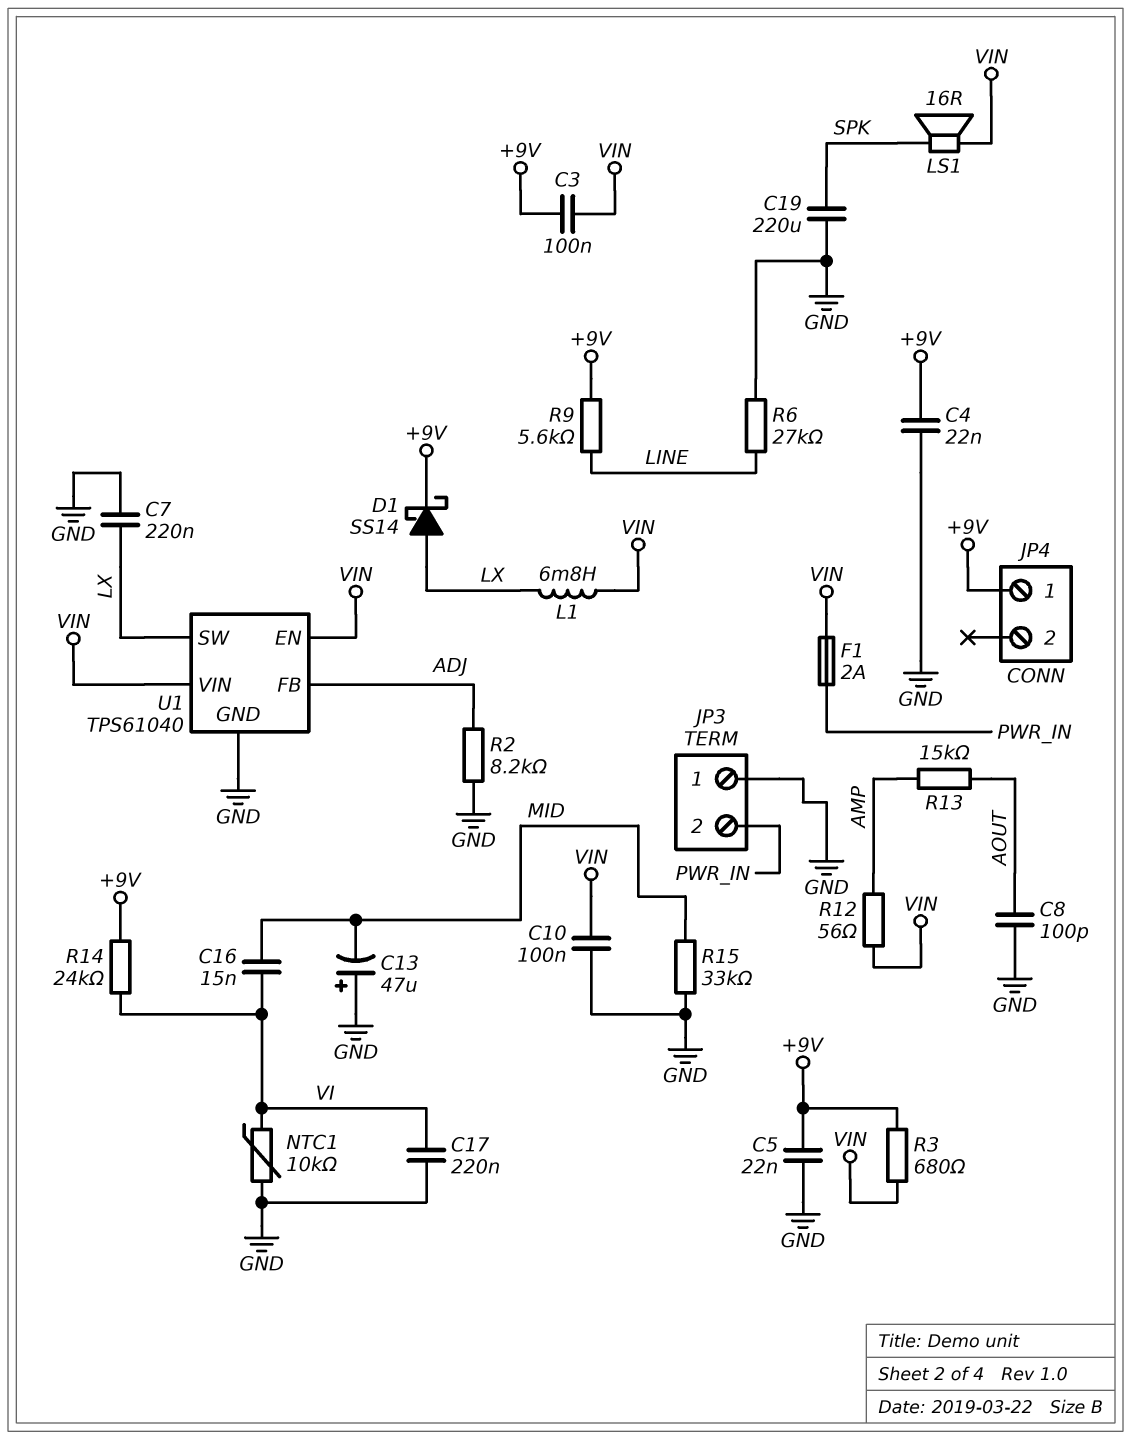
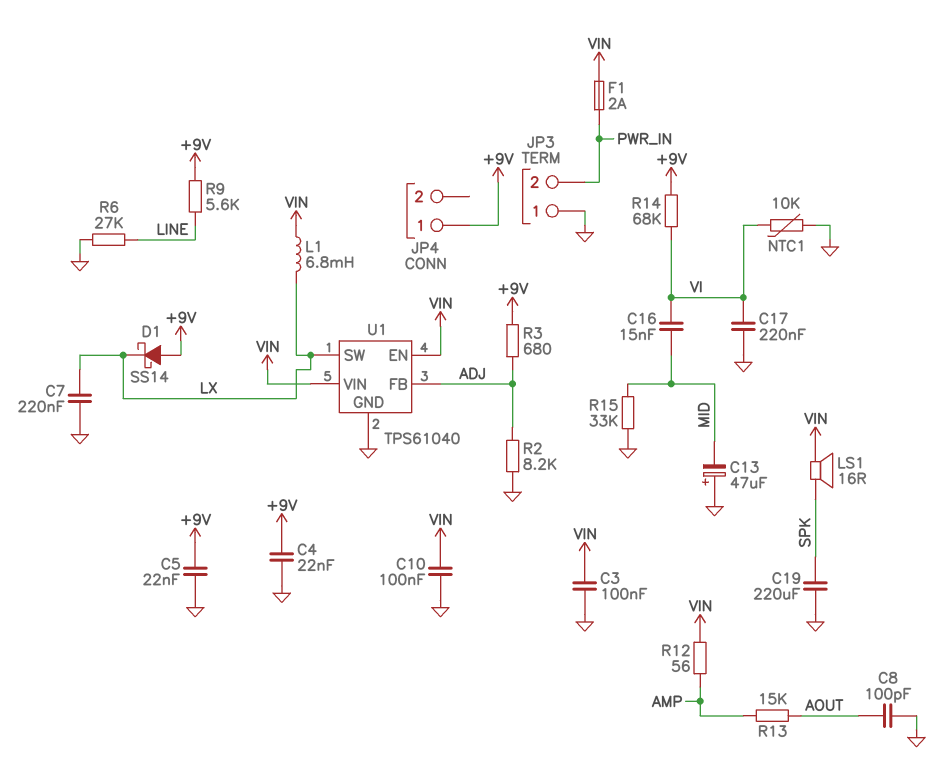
C3: 100nF (+9V, VIN) -> 100nF (GND, VIN)
D1: schottky SS14 (A LX, K +9V) -> schottky SS14 (A +9V, K LX)
R3: 680 (+9V, VIN) -> 680 (+9V, ADJ)
R14: 24k (+9V, VI) -> 68k (+9V, VI)

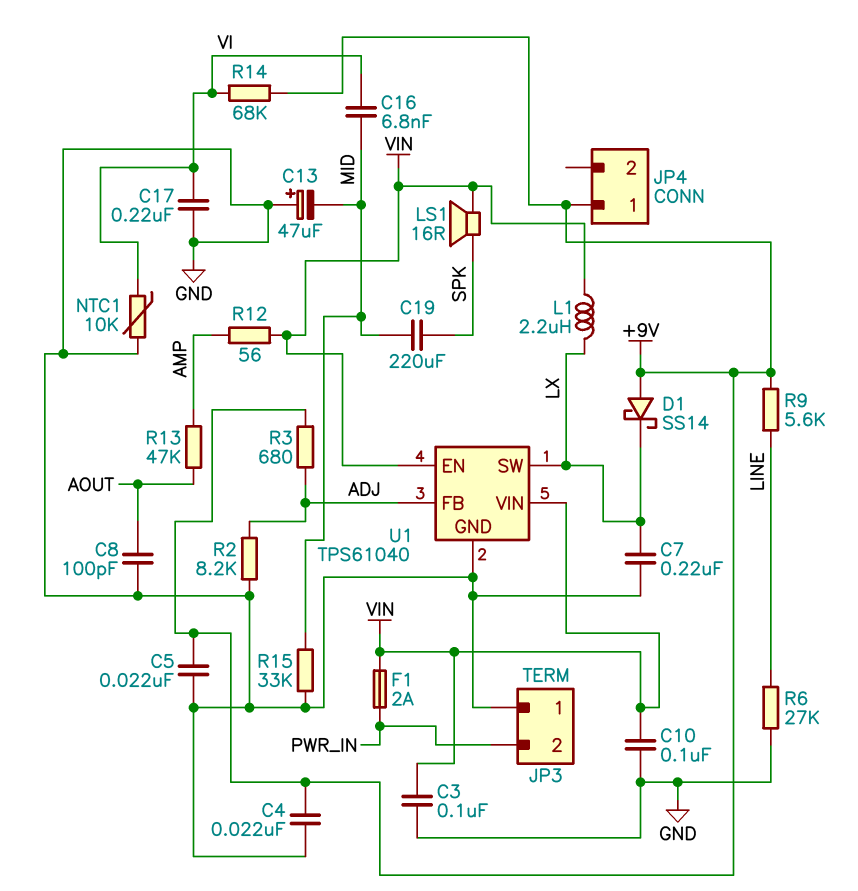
C16: 15nF (MID, VI) -> 6.8nF (MID, VI)
C19: 220uF (GND, SPK) -> 220uF (MID, SPK)
L1: 6.8mH (LX, VIN) -> 2.2uH (LX, VIN)
R13: 15k (AMP, AOUT) -> 47k (AMP, AOUT)

